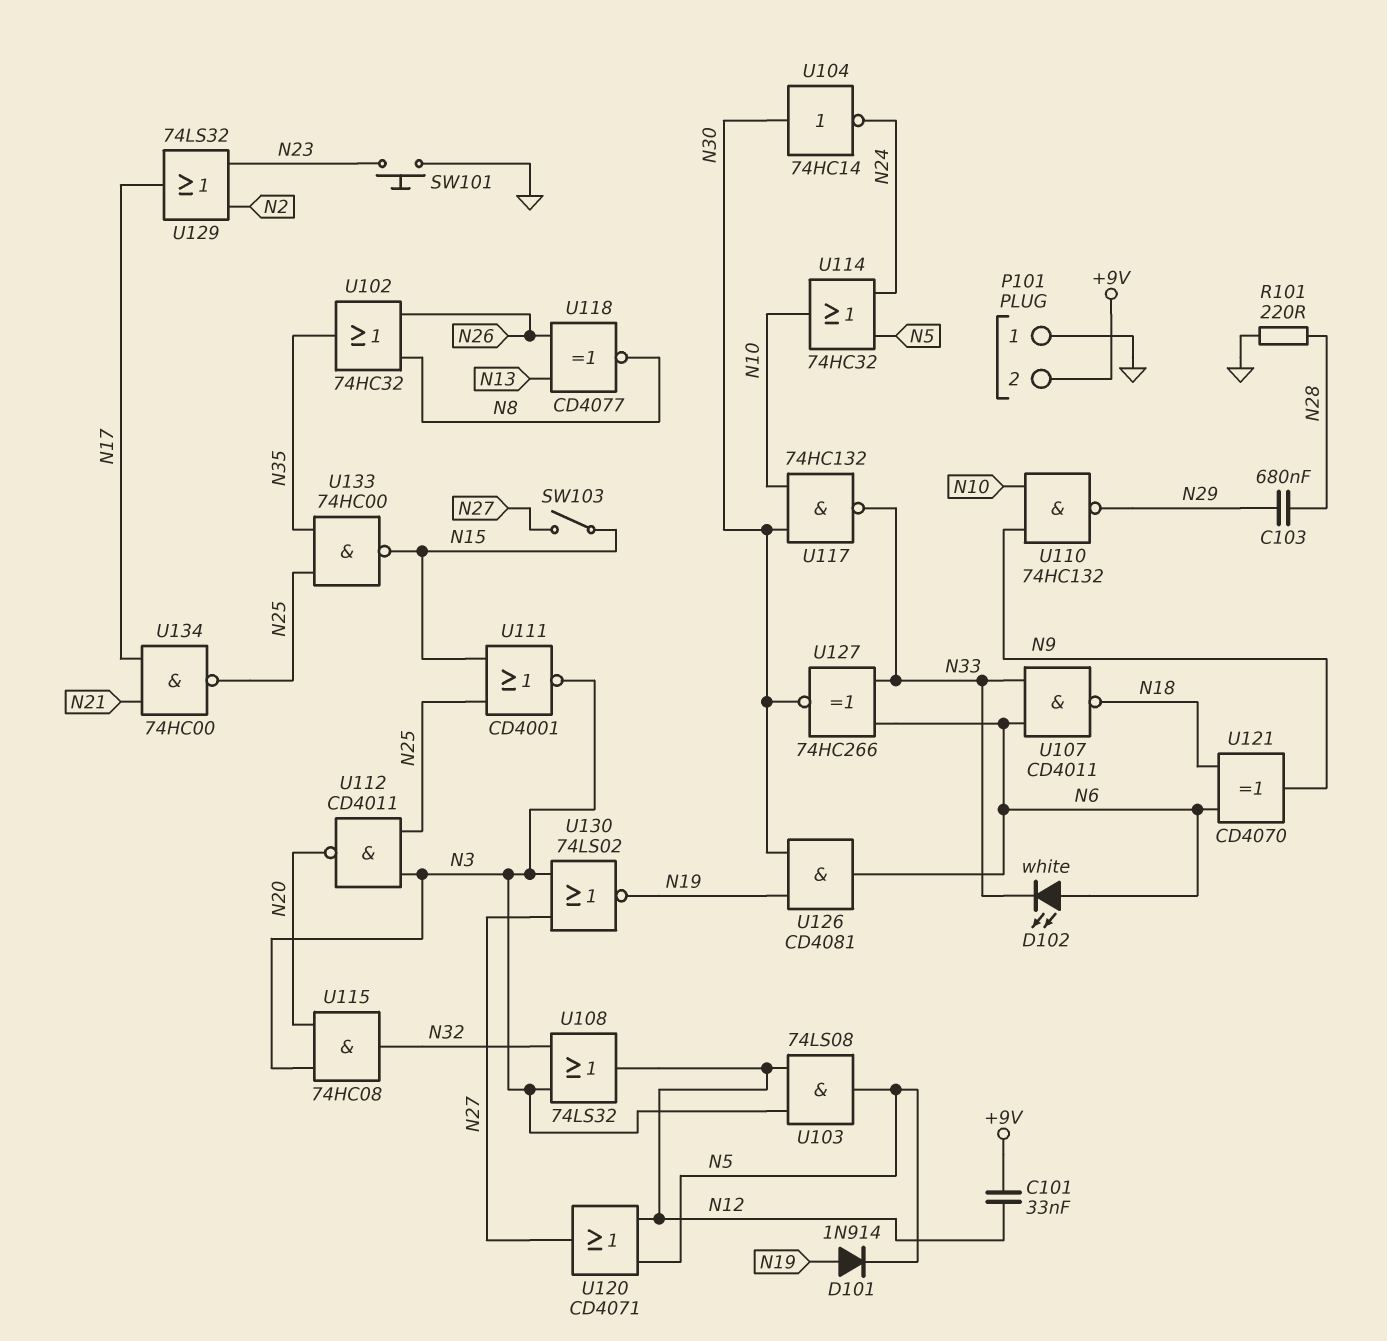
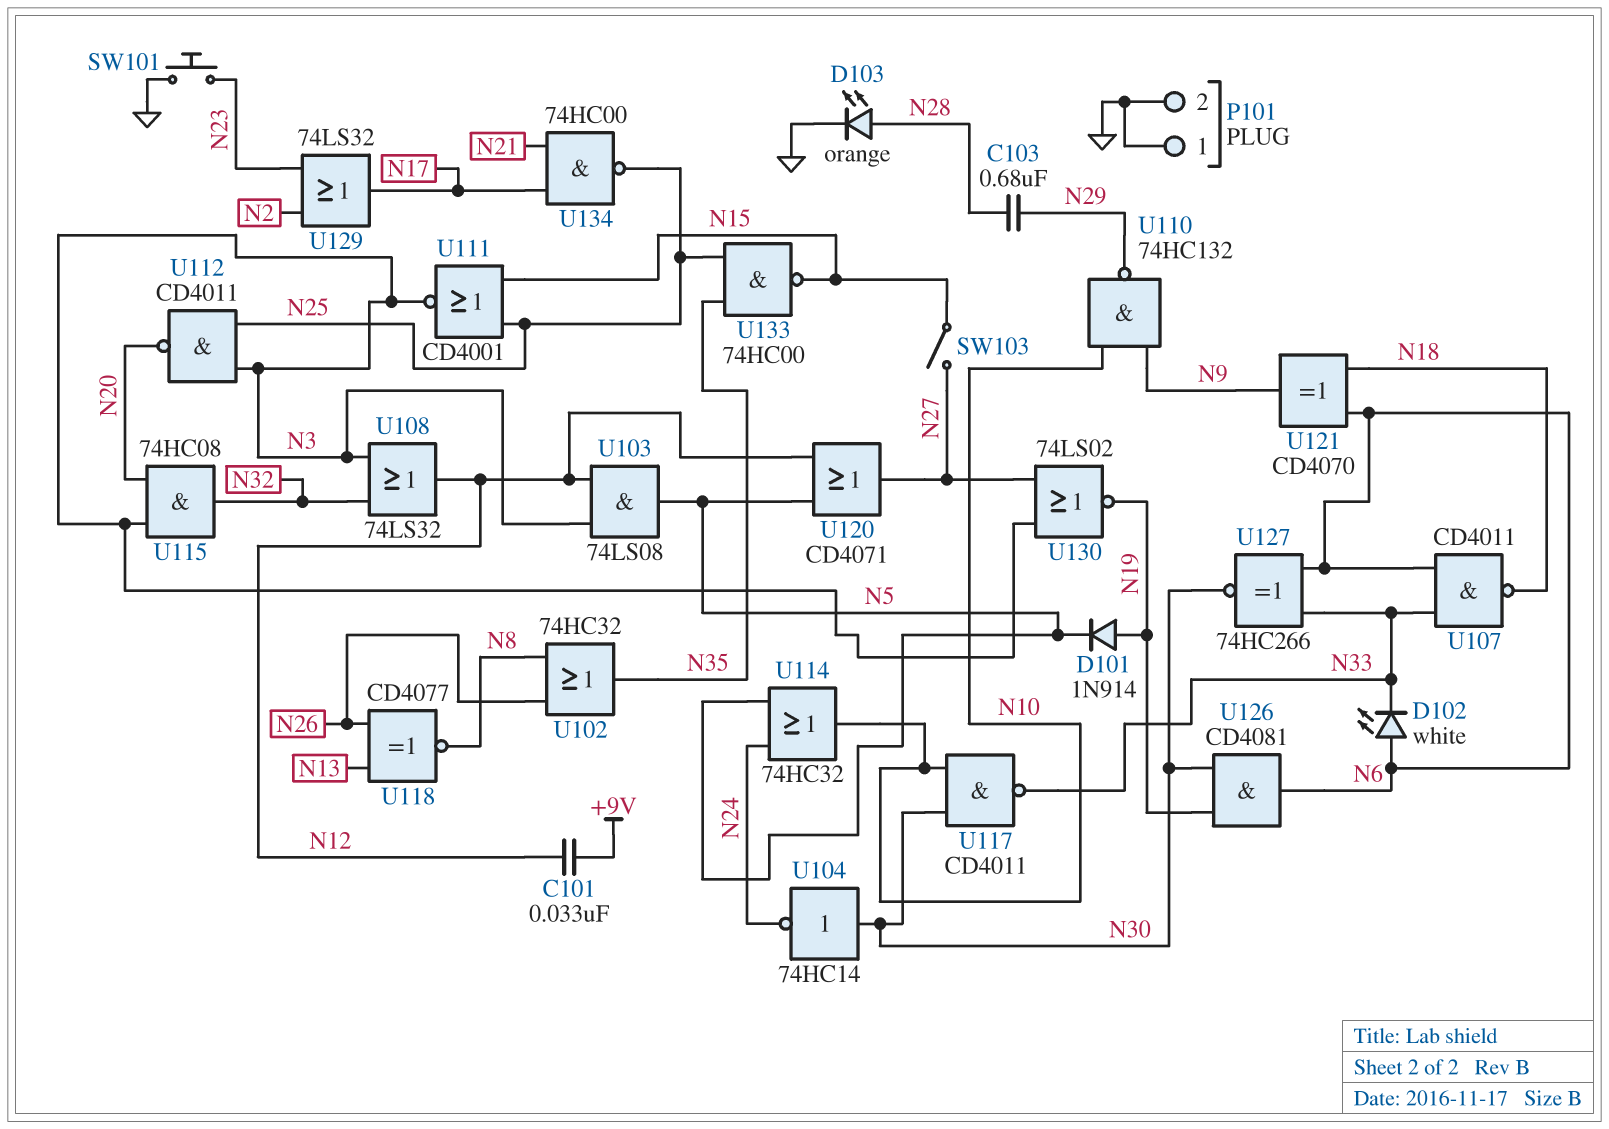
D103: none -> LED orange (A N28, K GND)
P101 pin 2: +9V -> GND
R101: 220 (GND, N28) -> none
U117: NAND 74HC132 (in N10, in N30, out N33) -> NAND CD4011 (in N10, in N30, out N33)

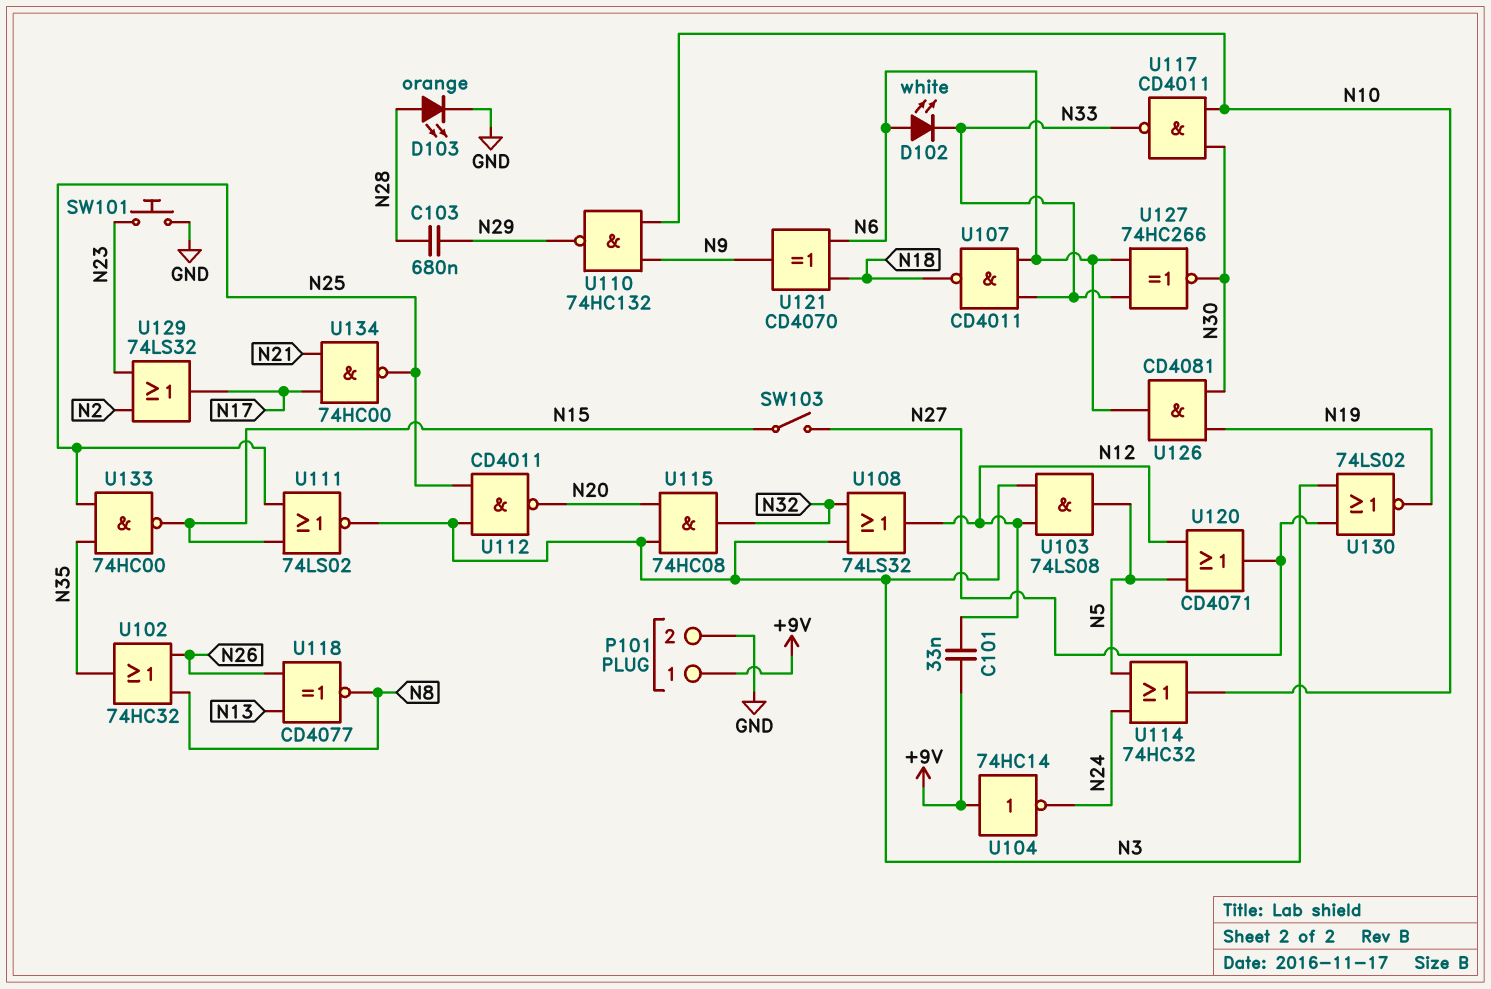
D101: diode 1N914 (A N19, K N5) -> none
P101 pin 1: GND -> +9V
U104: NOT 74HC14 (in N30, out N24) -> NOT 74HC14 (in +9V, out N24)
U111: NOR CD4001 (in N15, in N25, out N3) -> NOR 74LS02 (in N15, in N25, out N3)

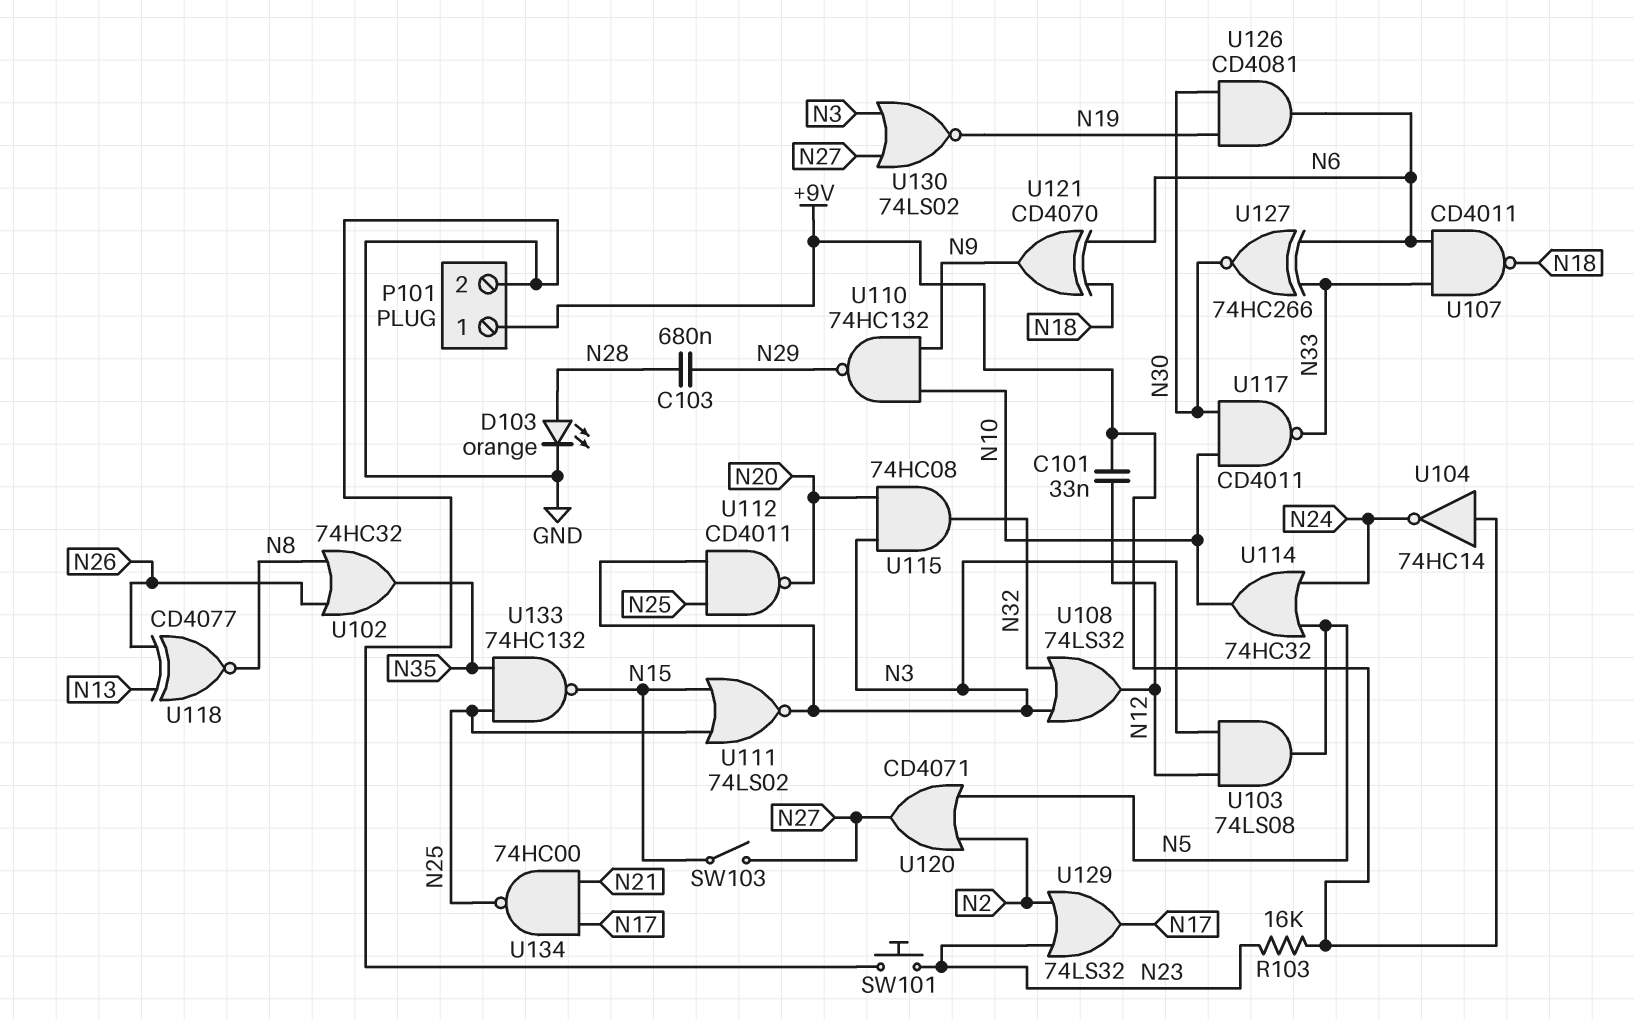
D102: LED white (A N6, K N33) -> none
R103: none -> 16k (+9V, N23)
U120: OR CD4071 (in N5, in N12, out N27) -> OR CD4071 (in N2, in N5, out N27)
U133: NAND 74HC00 (in N25, in N35, out N15) -> NAND 74HC132 (in N25, in N35, out N15)

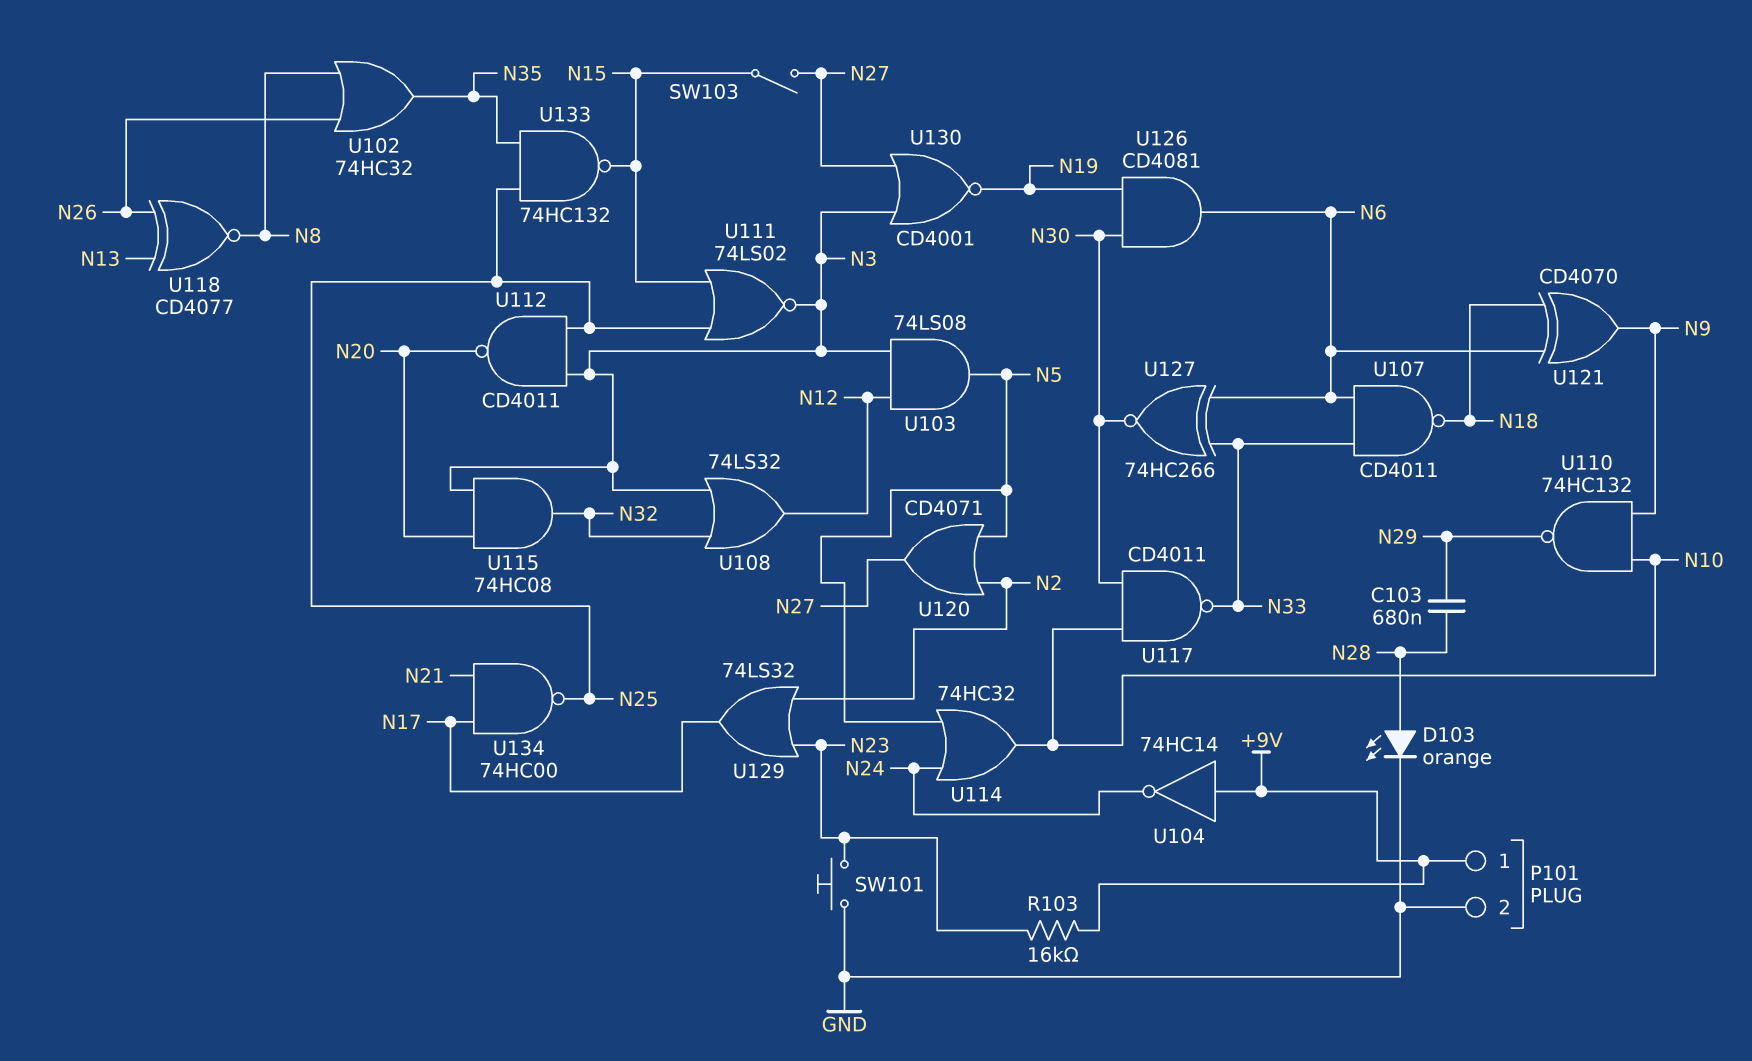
C101: 33nF (+9V, N12) -> none
U130: NOR 74LS02 (in N3, in N27, out N19) -> NOR CD4001 (in N3, in N27, out N19)

